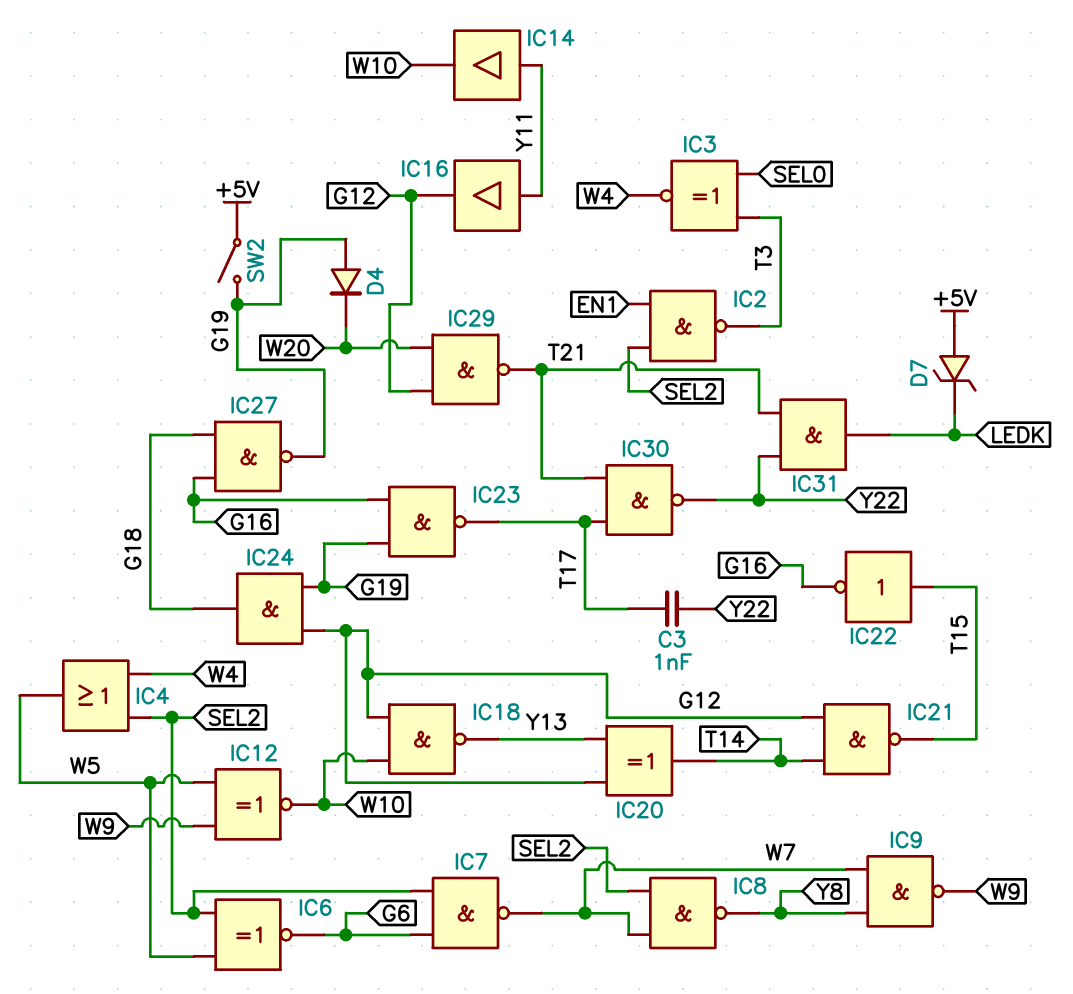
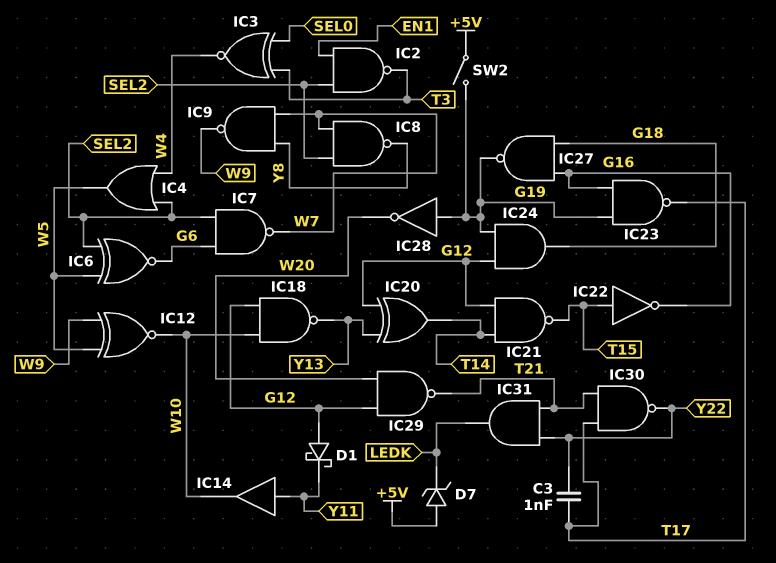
D1: none -> schottky (A G12, K Y11)
D4: diode (A G19, K W20) -> none
IC16: buffer (in Y11, out G12) -> none
IC28: none -> NOT (in G19, out W20)

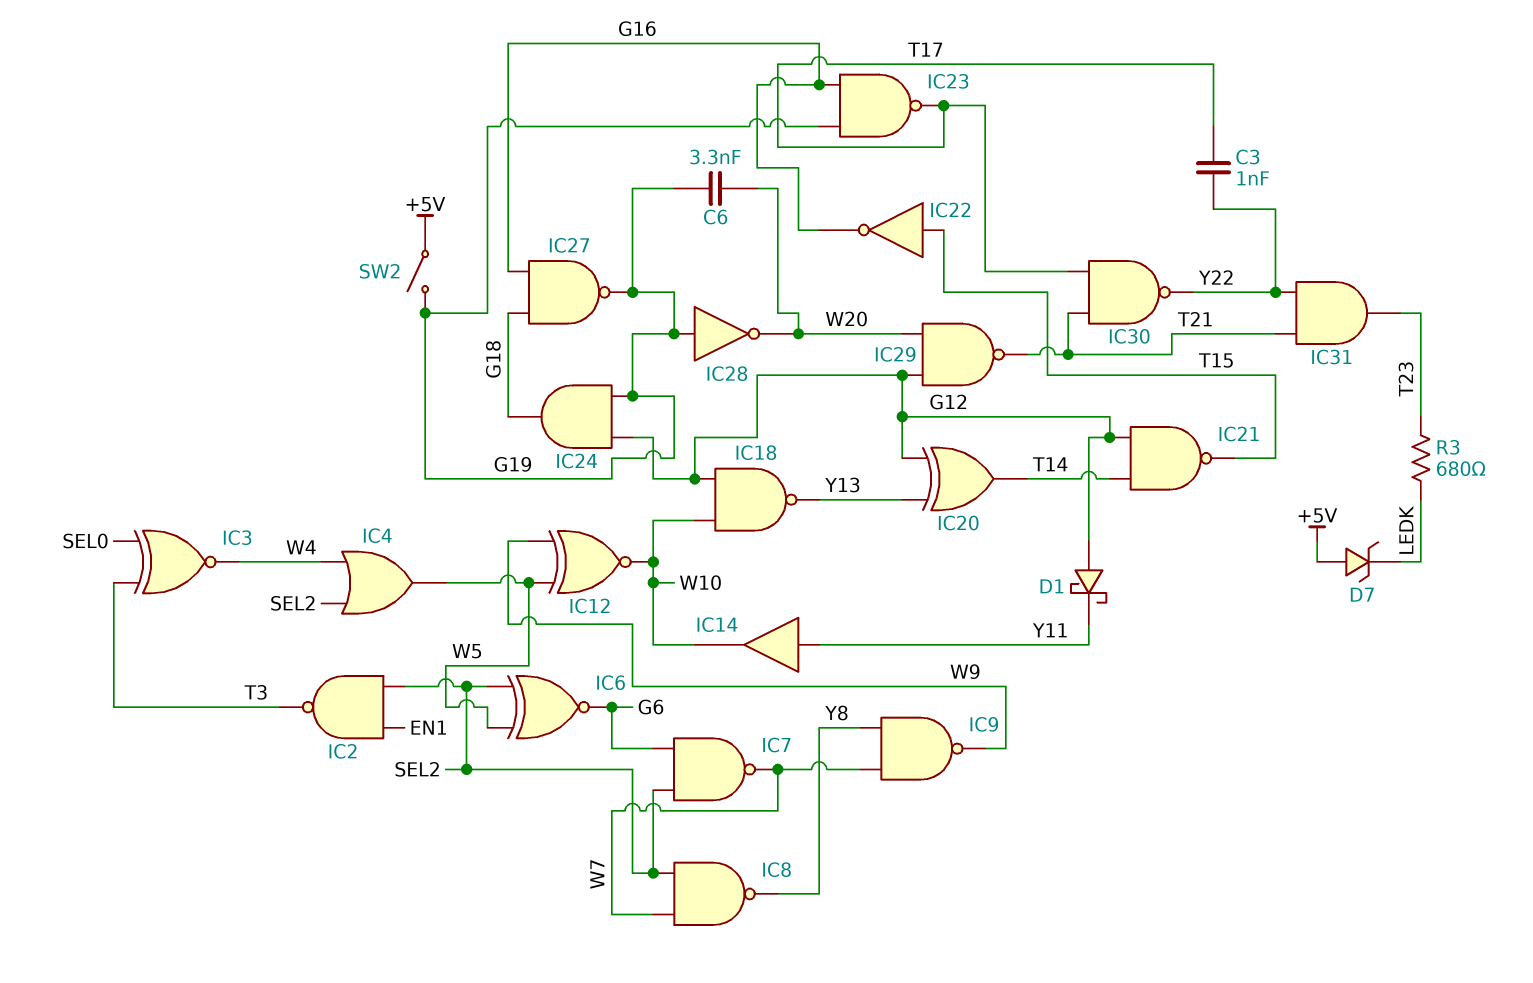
C6: none -> 3.3nF (G19, W20)
IC31: AND (in T21, in Y22, out LEDK) -> AND (in T21, in Y22, out T23)
R3: none -> 680 (LEDK, T23)

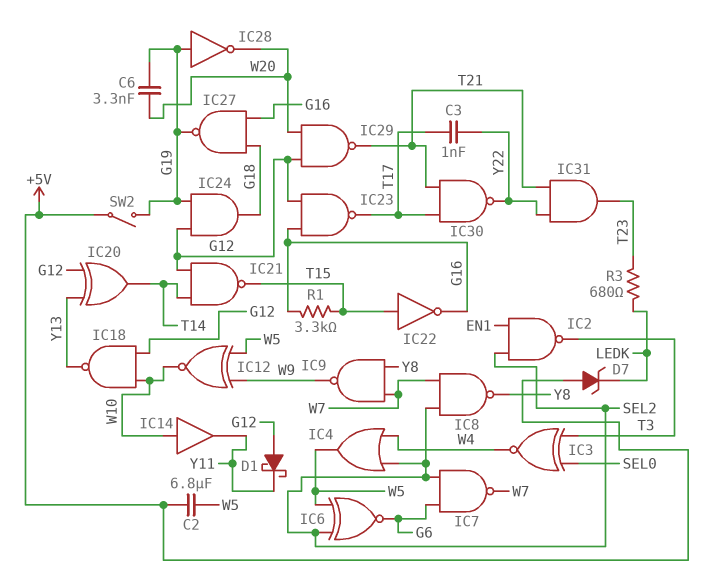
C2: none -> 6.8uF (+5V, W5)
IC14: buffer (in Y11, out W10) -> buffer (in W10, out Y11)
IC23: NAND (in G16, in G19, out T17) -> NAND (in G12, in G16, out T17)
R1: none -> 3.3k (G16, T15)

